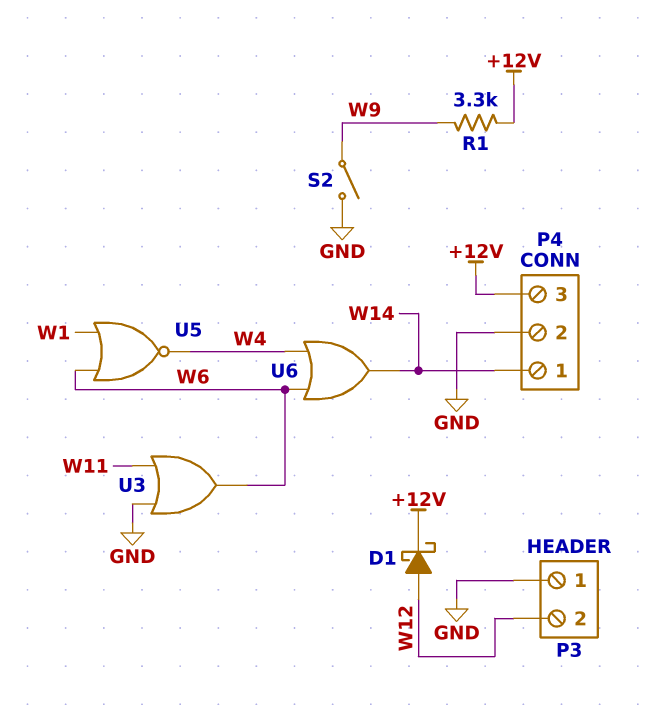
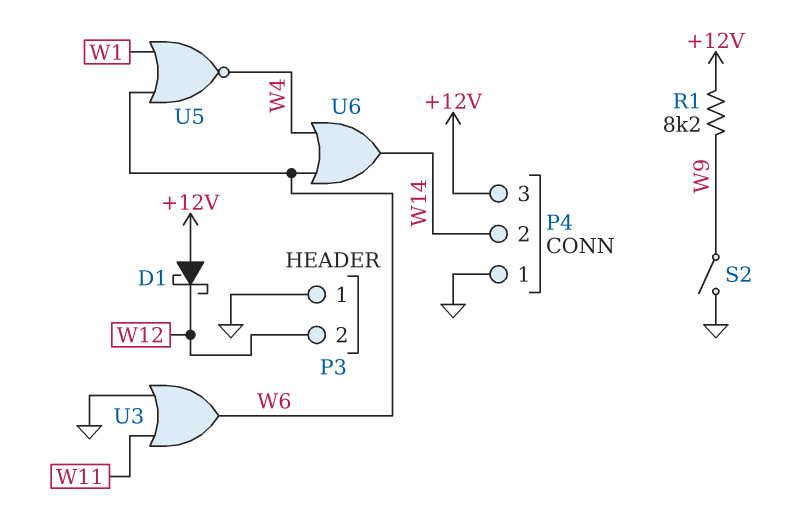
D1: schottky (A W12, K +12V) -> schottky (A +12V, K W12)
P4 pin 1: W14 -> GND
P4 pin 2: GND -> W14
R1: 3.3k (+12V, W9) -> 8.2k (+12V, W9)

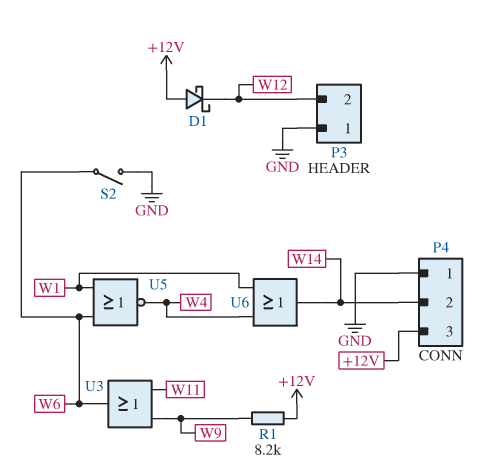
S2: switch (GND, W9) -> switch (GND, W6)
U3: OR (in GND, in W11, out W6) -> OR (in W9, in W11, out W6)
U6: OR (in W4, in W6, out W14) -> OR (in W1, in W4, out W14)

